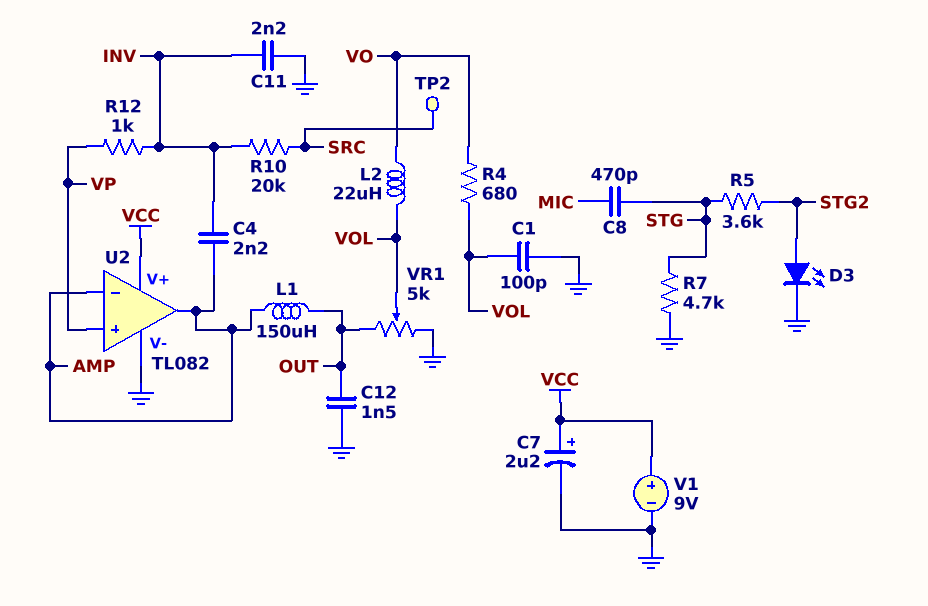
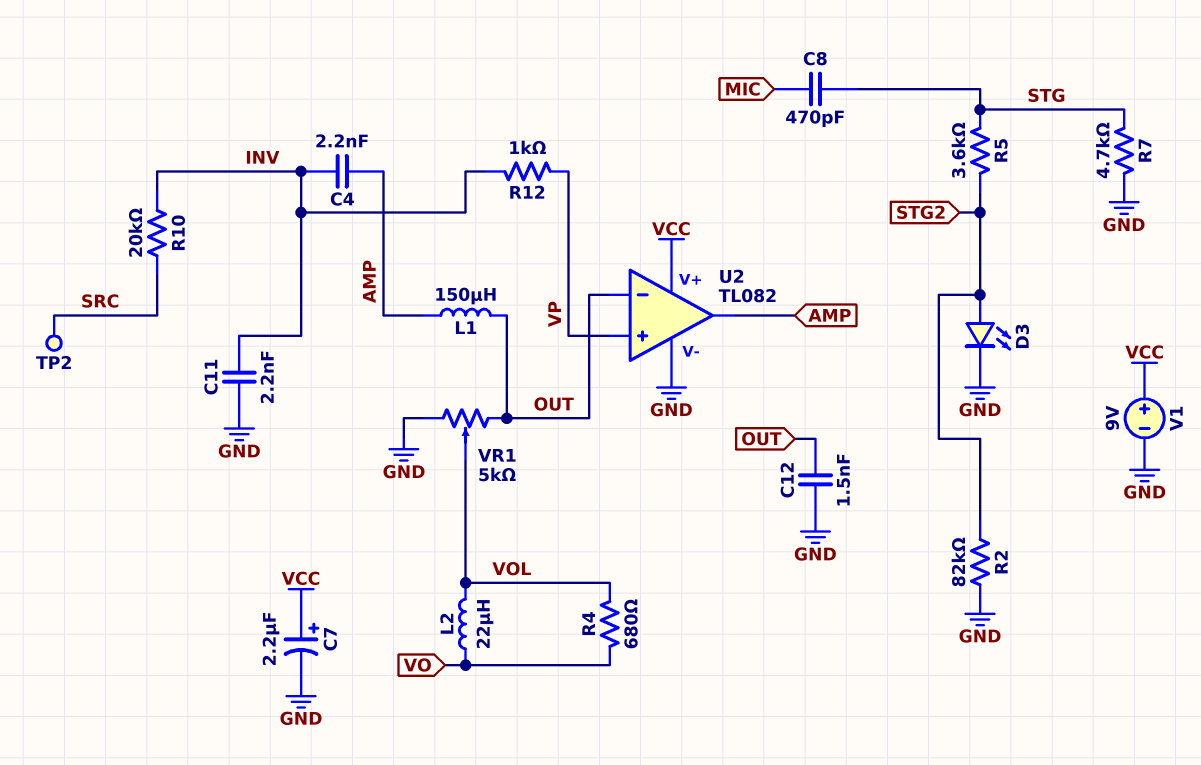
C1: 100pF (GND, VOL) -> none
R2: none -> 82k (GND, STG2)
U2 pin in-: AMP -> OUT

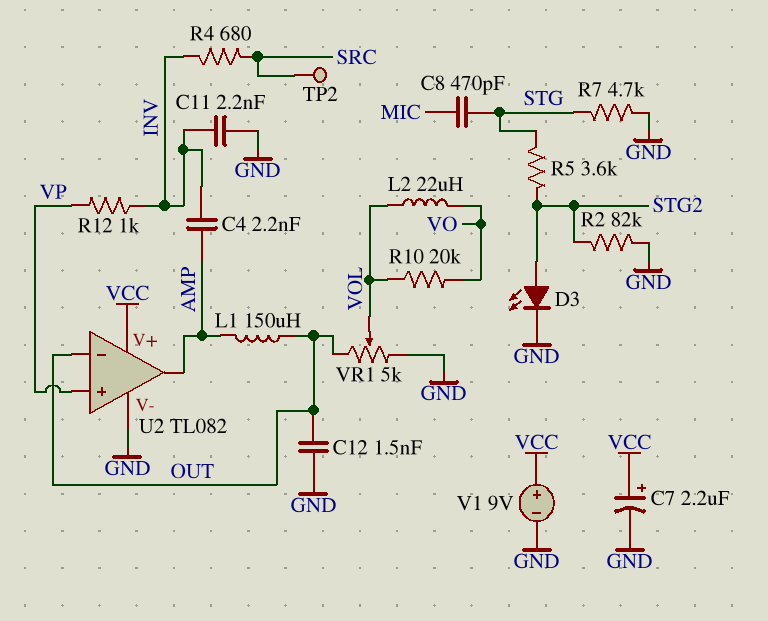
R4: 680 (VO, VOL) -> 680 (INV, SRC)
R10: 20k (INV, SRC) -> 20k (VO, VOL)

